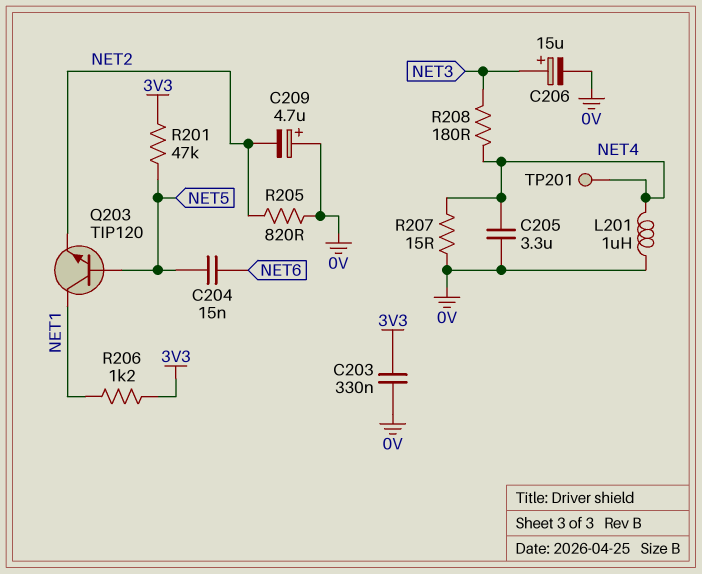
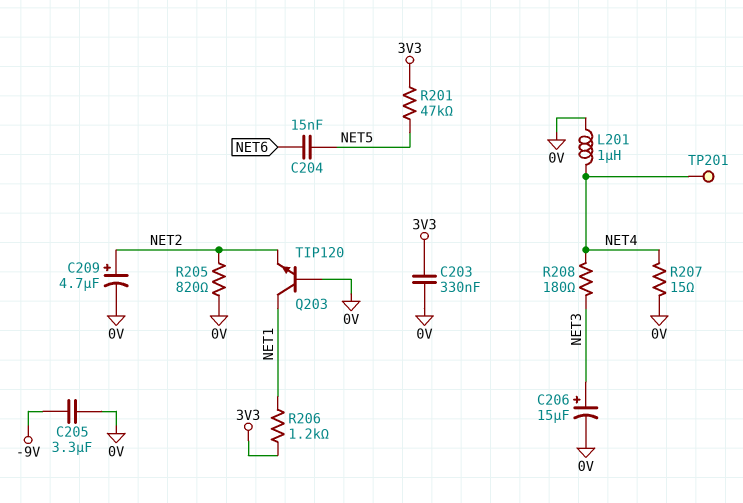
C205: 3.3uF (0V, NET4) -> 3.3uF (-9V, 0V)
C209: 4.7uF (plus 0V, minus NET2) -> 4.7uF (plus NET2, minus 0V)
Q203: NPN TIP120 (B NET5, C NET1, E NET2) -> NPN TIP120 (B 0V, C NET1, E NET2)

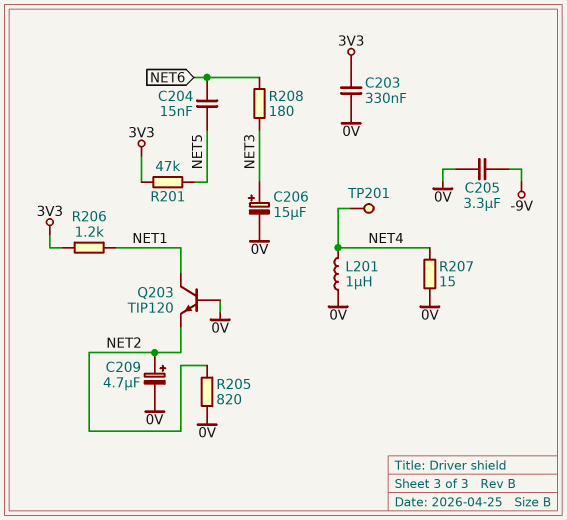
R208: 180 (NET3, NET4) -> 180 (NET3, NET6)

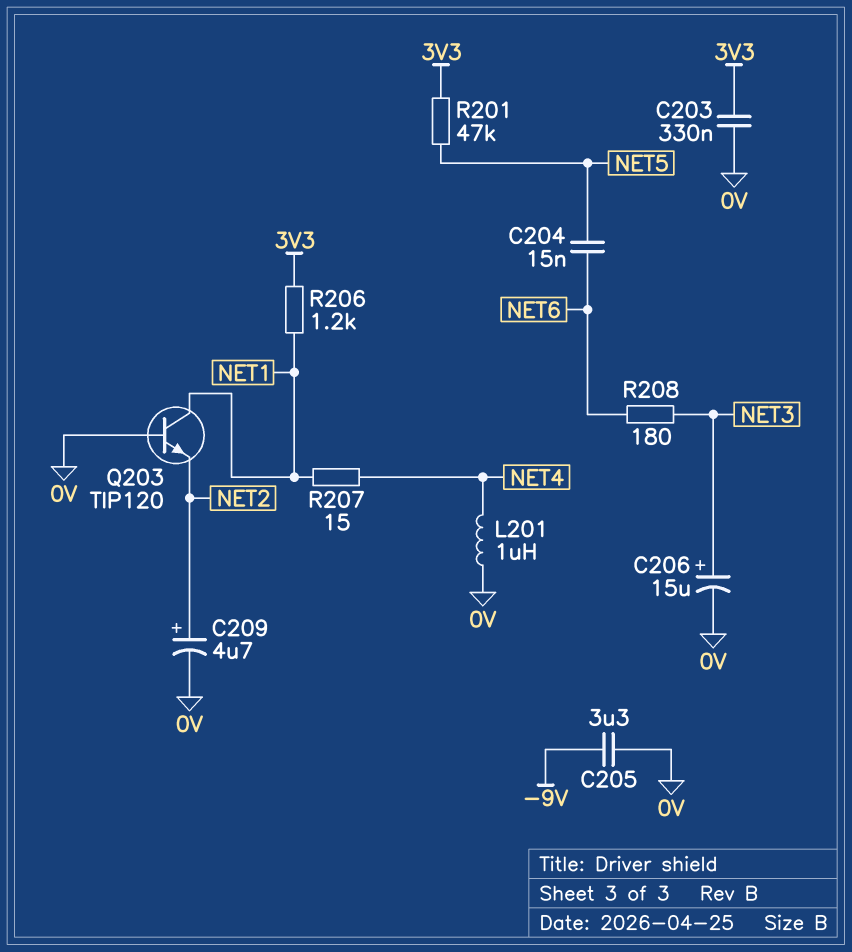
R205: 820 (0V, NET2) -> none
R207: 15 (0V, NET4) -> 15 (NET1, NET4)
TP201: test point (NET4) -> none

